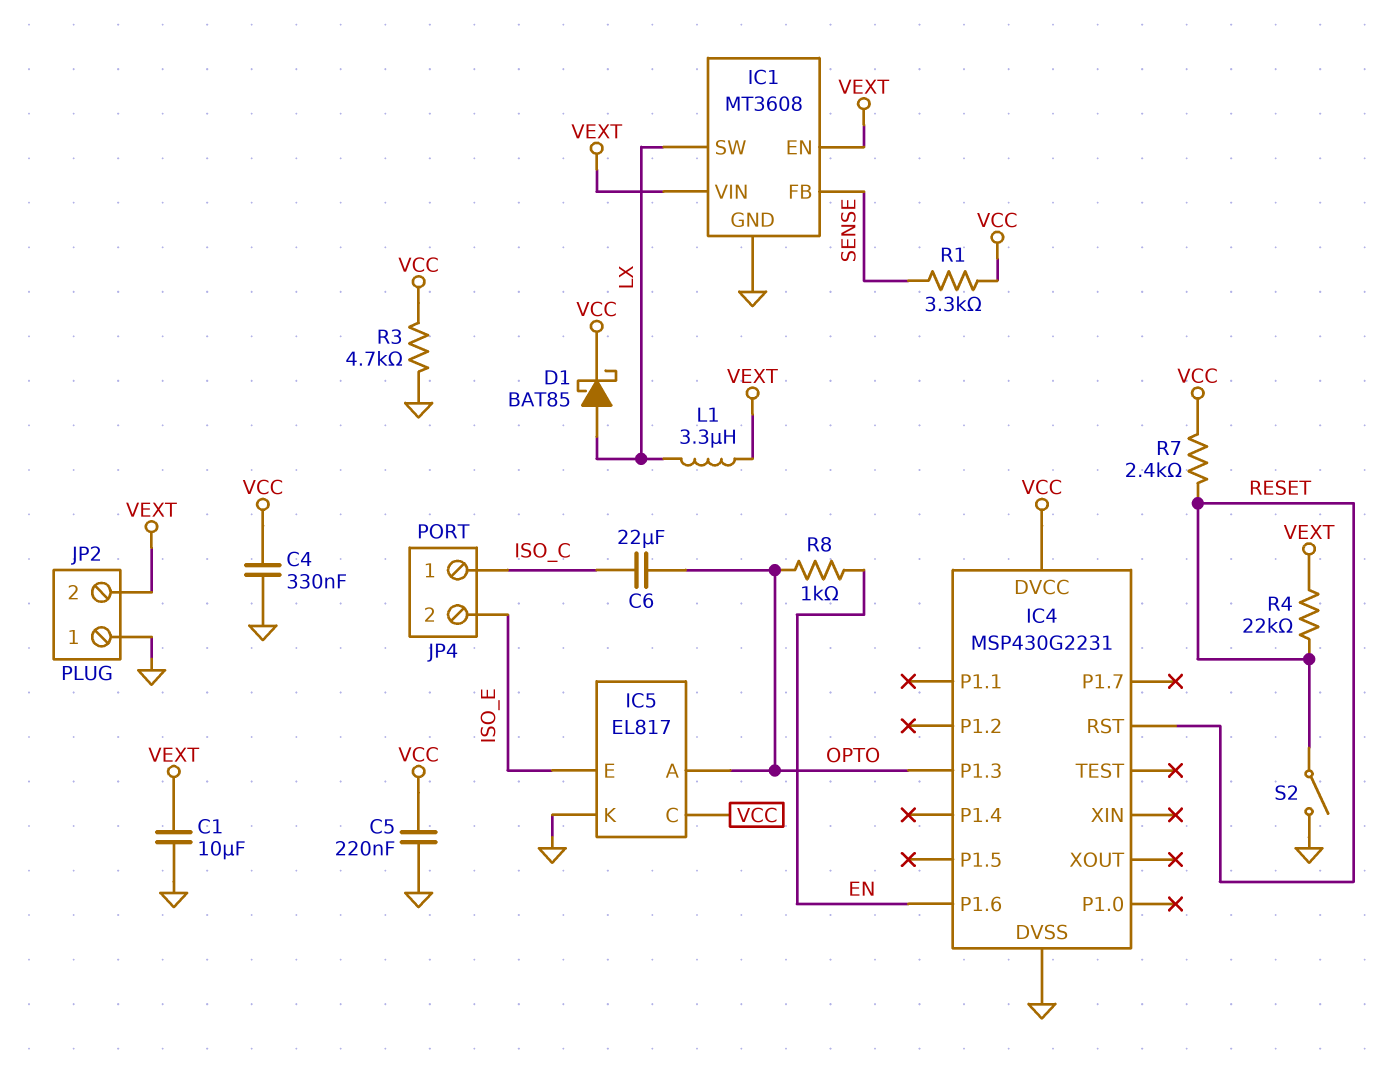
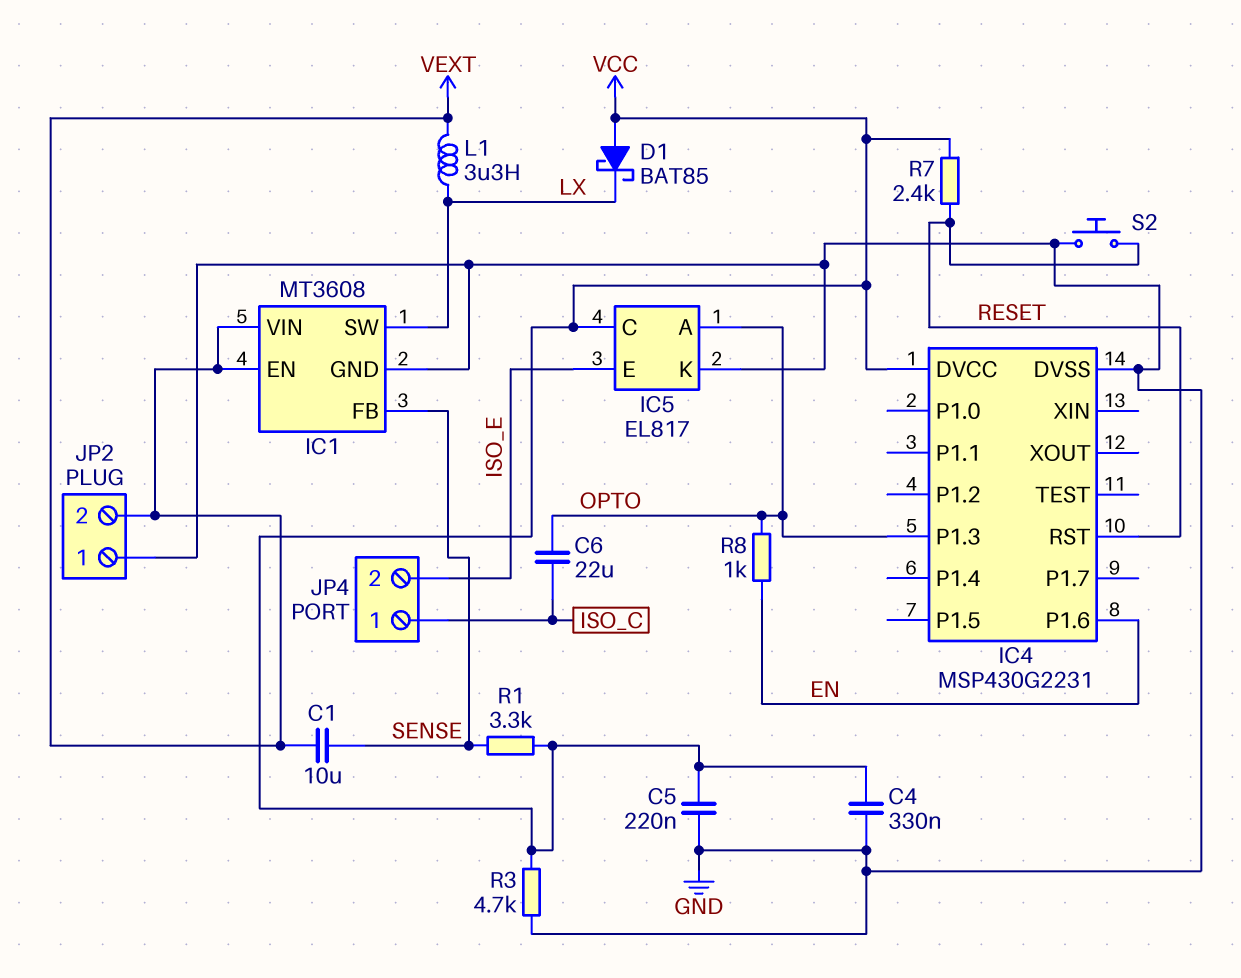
C1: 10uF (GND, VEXT) -> 10uF (SENSE, VEXT)
D1: schottky BAT85 (A LX, K VCC) -> schottky BAT85 (A VCC, K LX)
R4: 22k (RESET, VEXT) -> none
S2: switch (GND, RESET) -> button (GND, RESET)

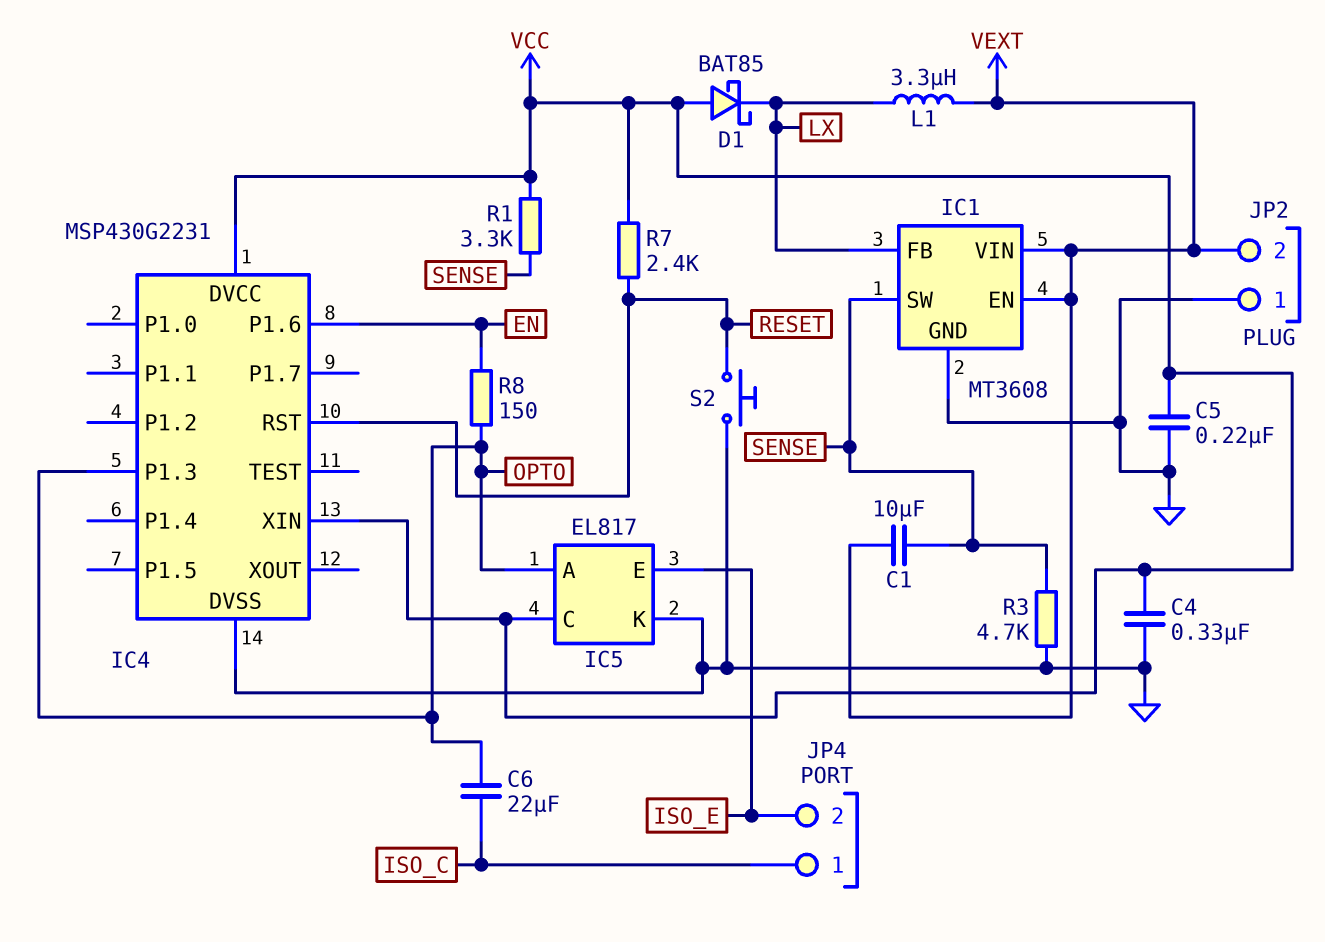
IC1 pin FB: SENSE -> LX
IC1 pin SW: LX -> SENSE
IC4 pin XIN: none -> VCC
R3: 4.7k (GND, VCC) -> 4.7k (GND, SENSE)
R8: 1k (EN, OPTO) -> 150 (EN, OPTO)

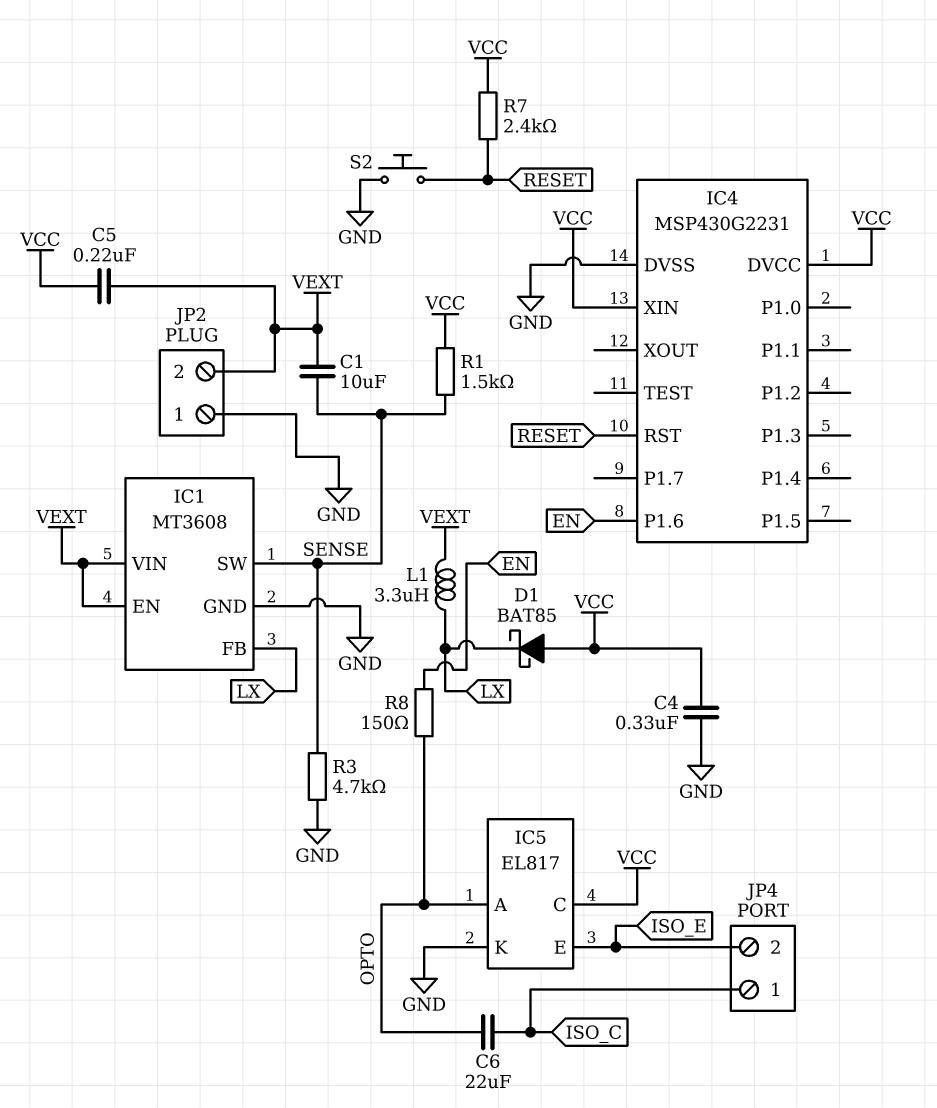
C5: 220nF (GND, VCC) -> 220nF (VCC, VEXT)
IC4 pin P1.3: OPTO -> none
R1: 3.3k (SENSE, VCC) -> 1.5k (SENSE, VCC)

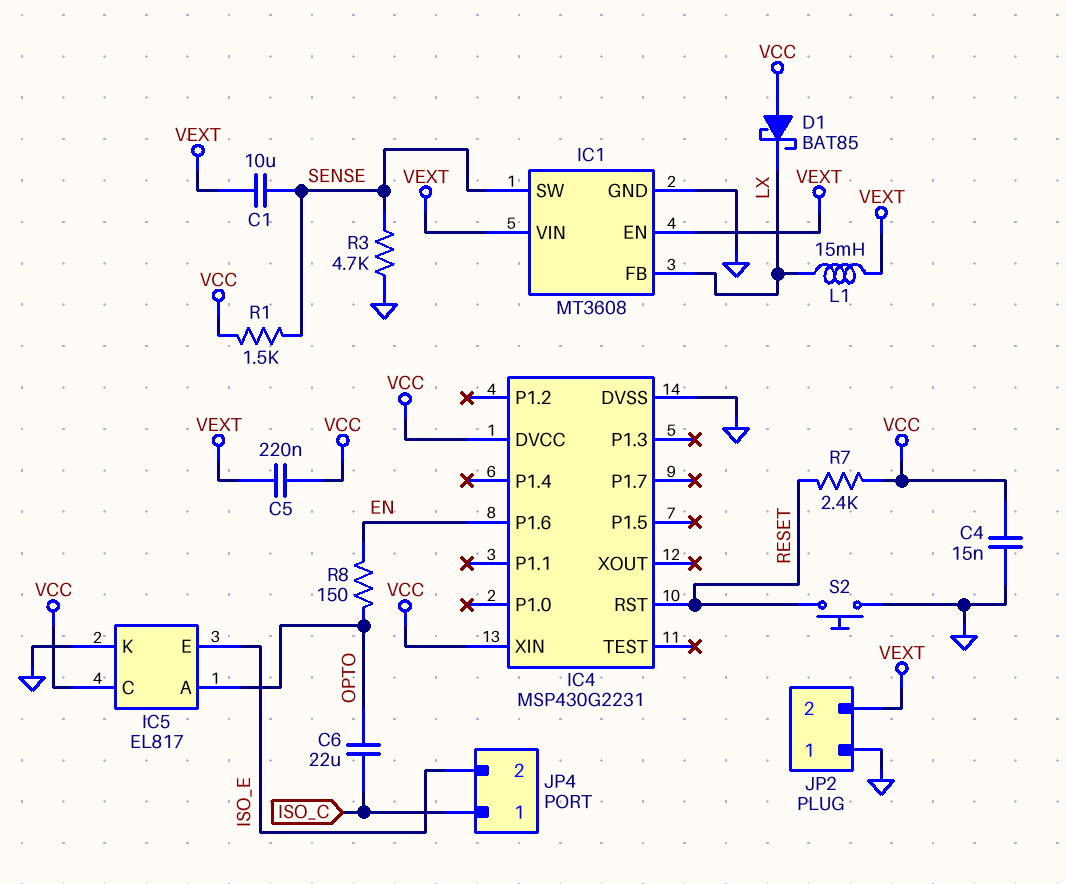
C4: 330nF (GND, VCC) -> 15nF (GND, VCC)
L1: 3.3uH (LX, VEXT) -> 15mH (LX, VEXT)

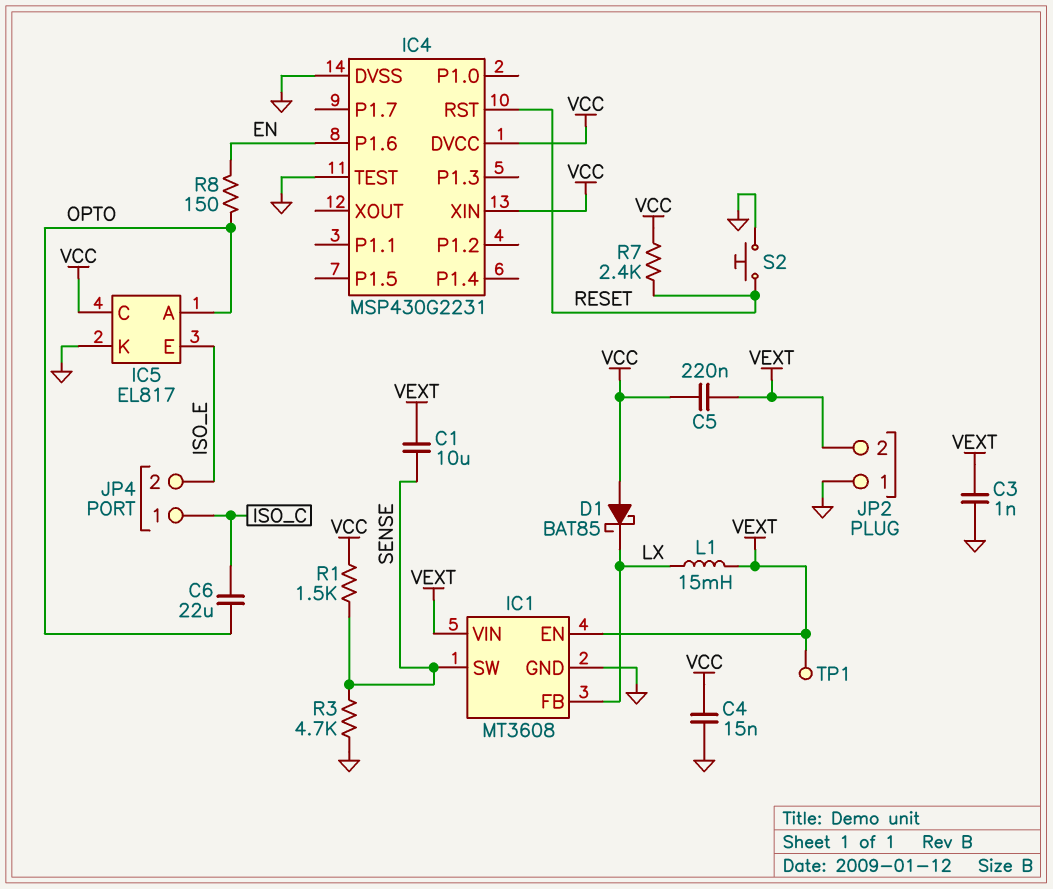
C3: none -> 1nF (GND, VEXT)
IC4 pin TEST: none -> GND
TP1: none -> test point (VEXT)

